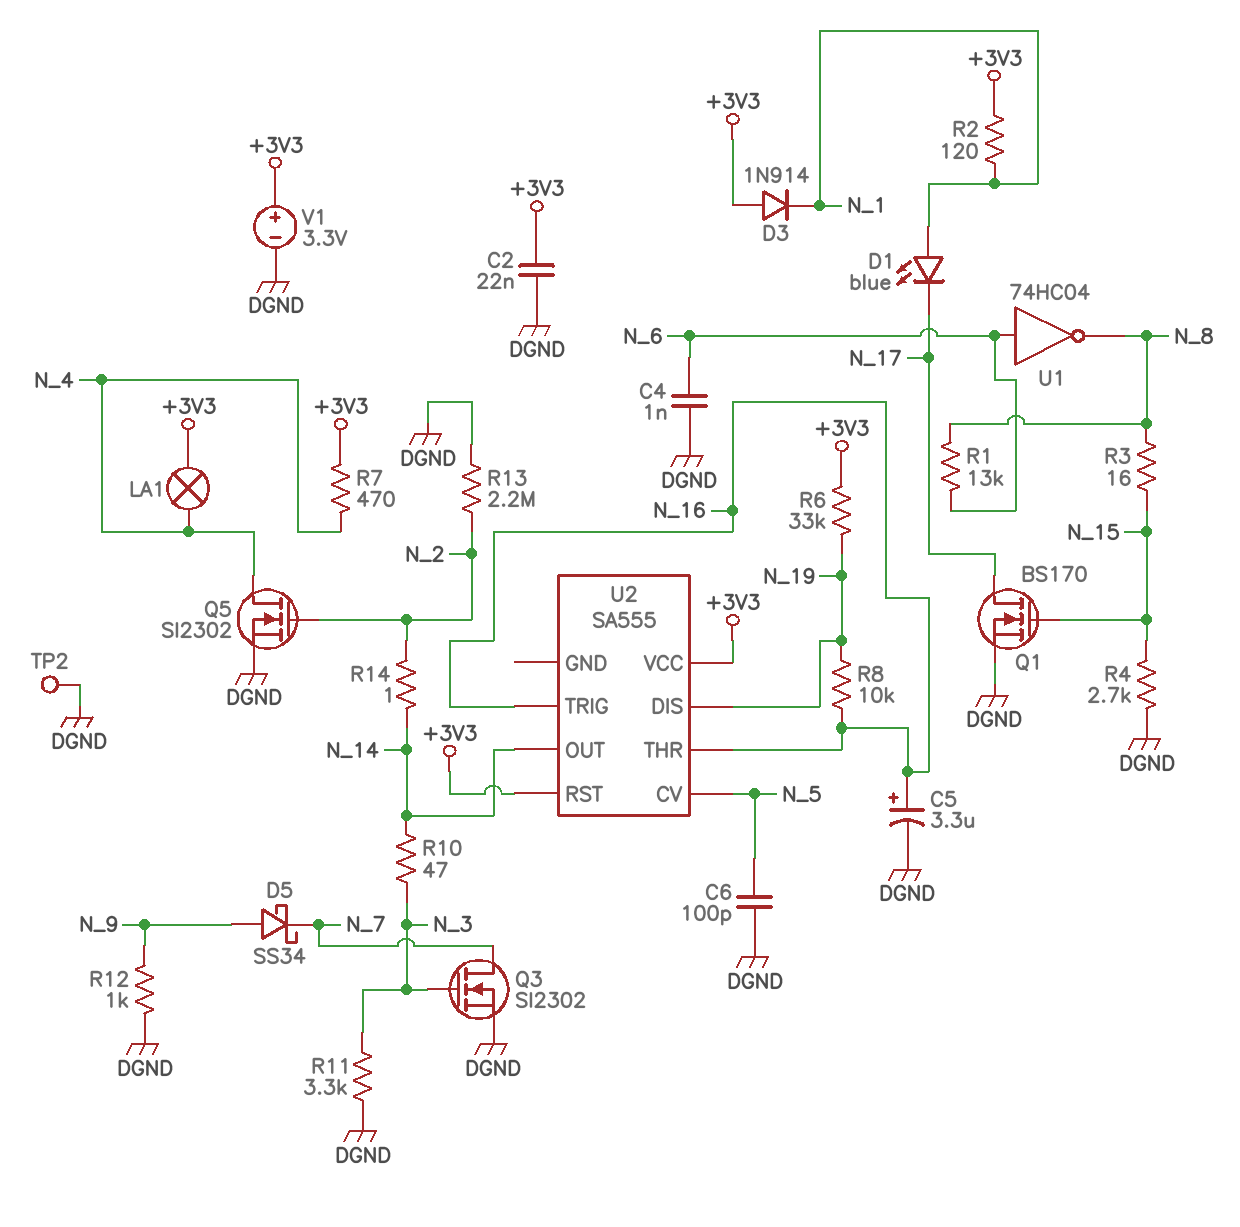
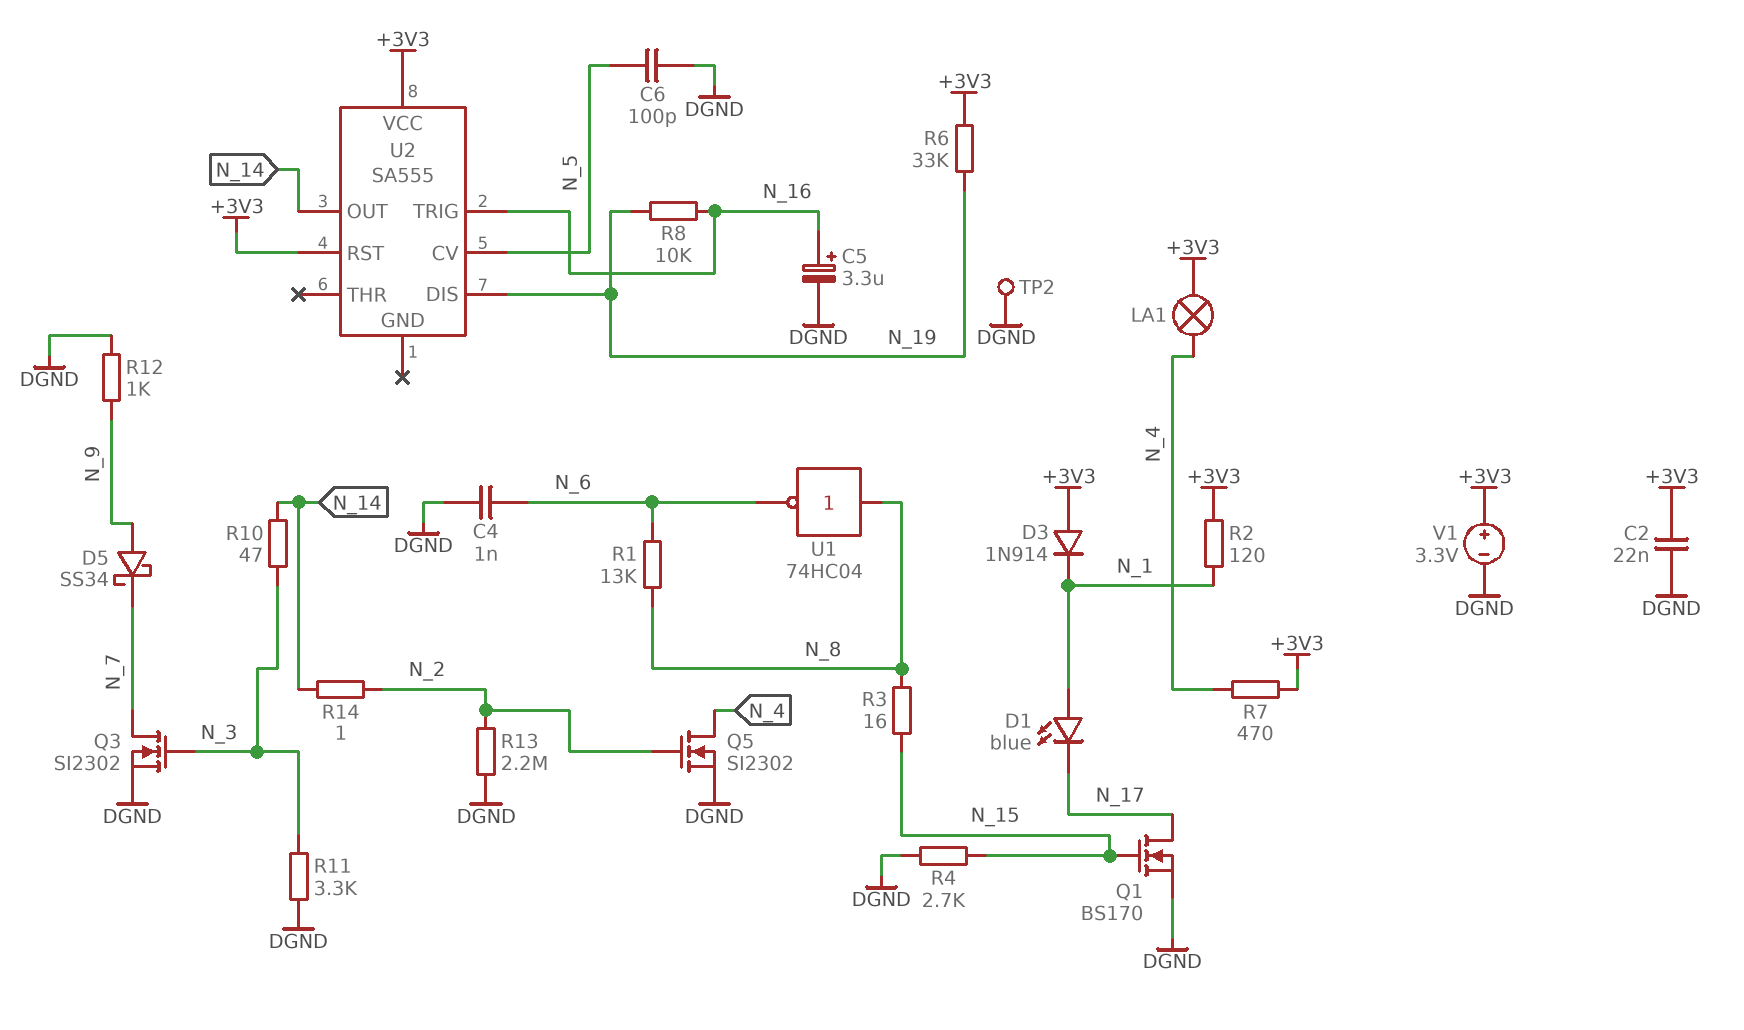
U1: NOT 74HC04 (in N_6, out N_8) -> NOT 74HC04 (in N_8, out N_6)
U2 pin THR: N_16 -> none

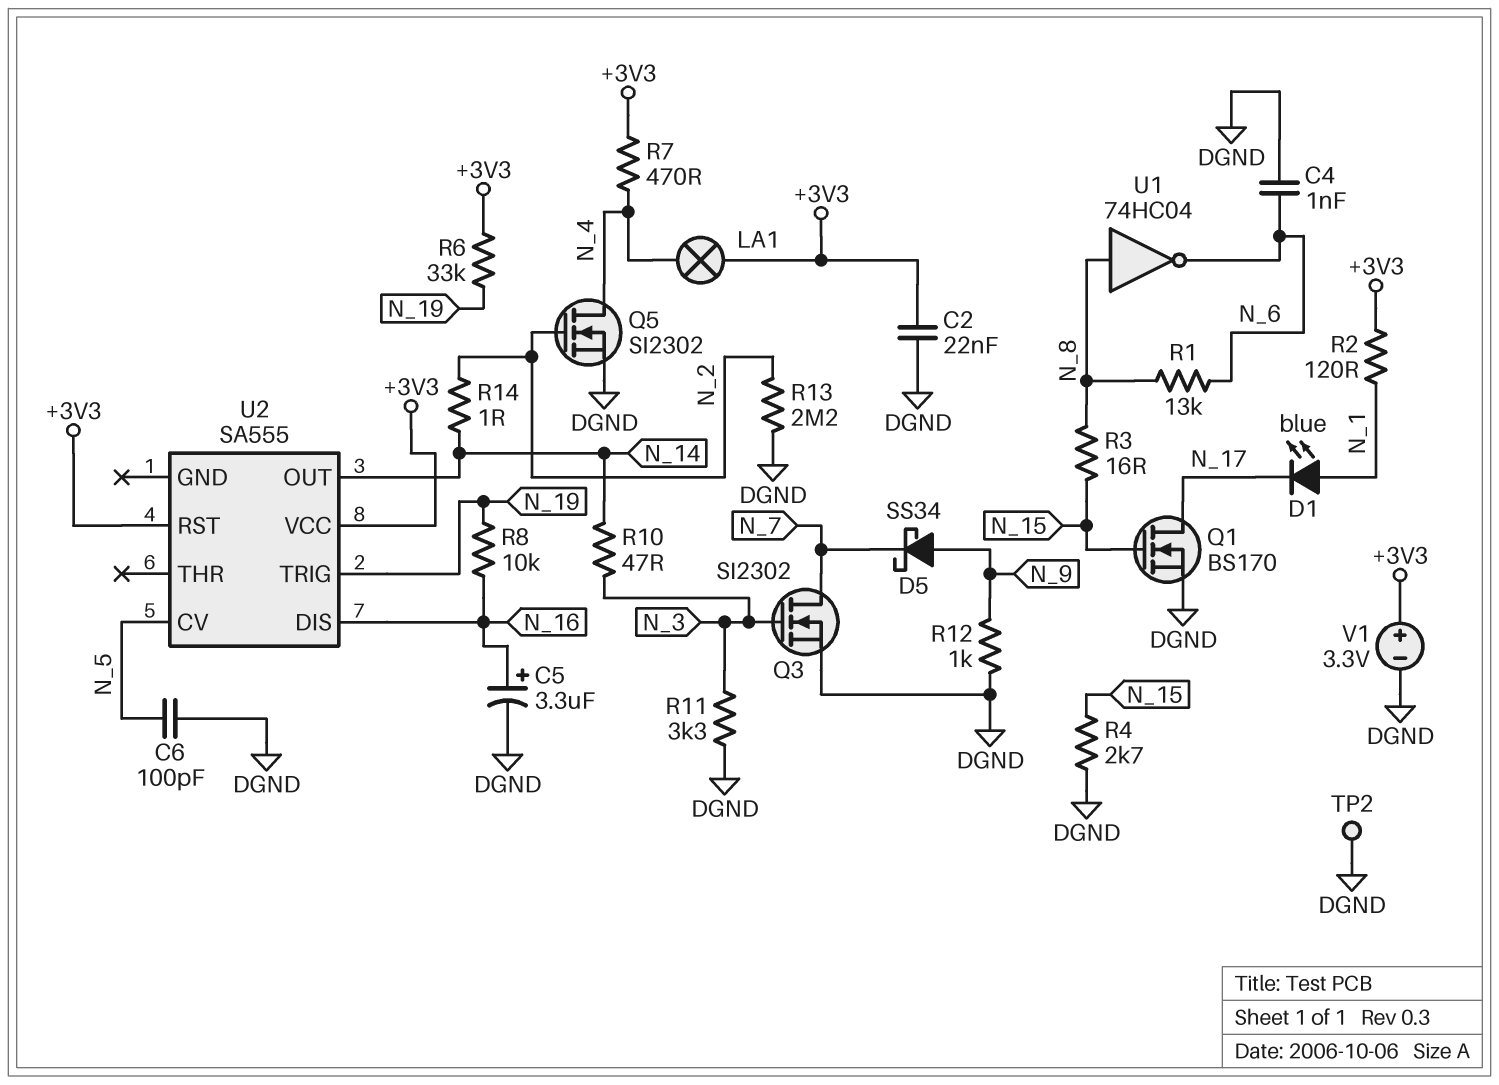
D3: diode 1N914 (A +3V3, K N_1) -> none
U2 pin DIS: N_19 -> N_16
U2 pin TRIG: N_16 -> N_19

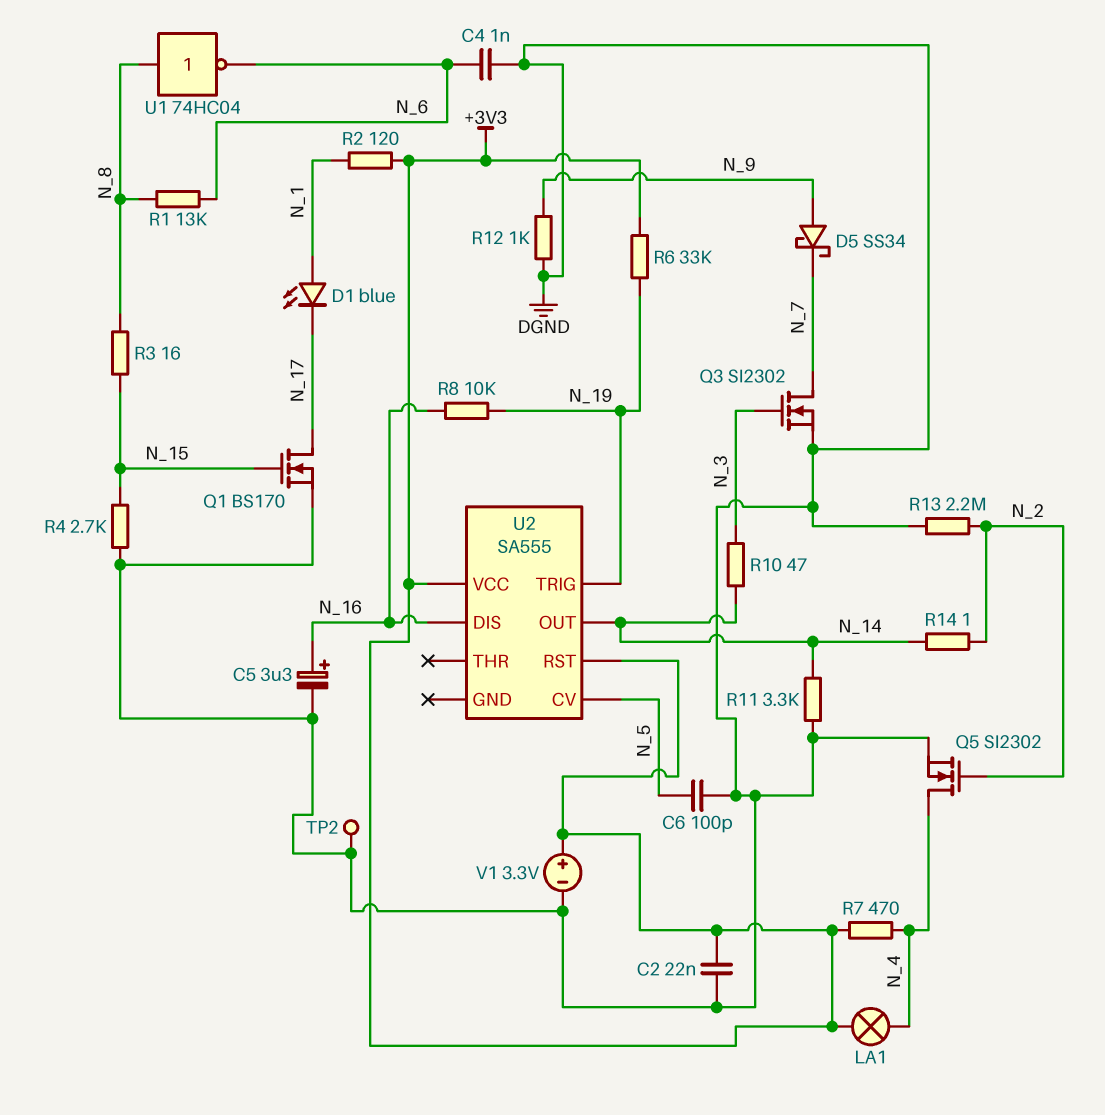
R11: 3.3k (DGND, N_3) -> 3.3k (DGND, N_14)

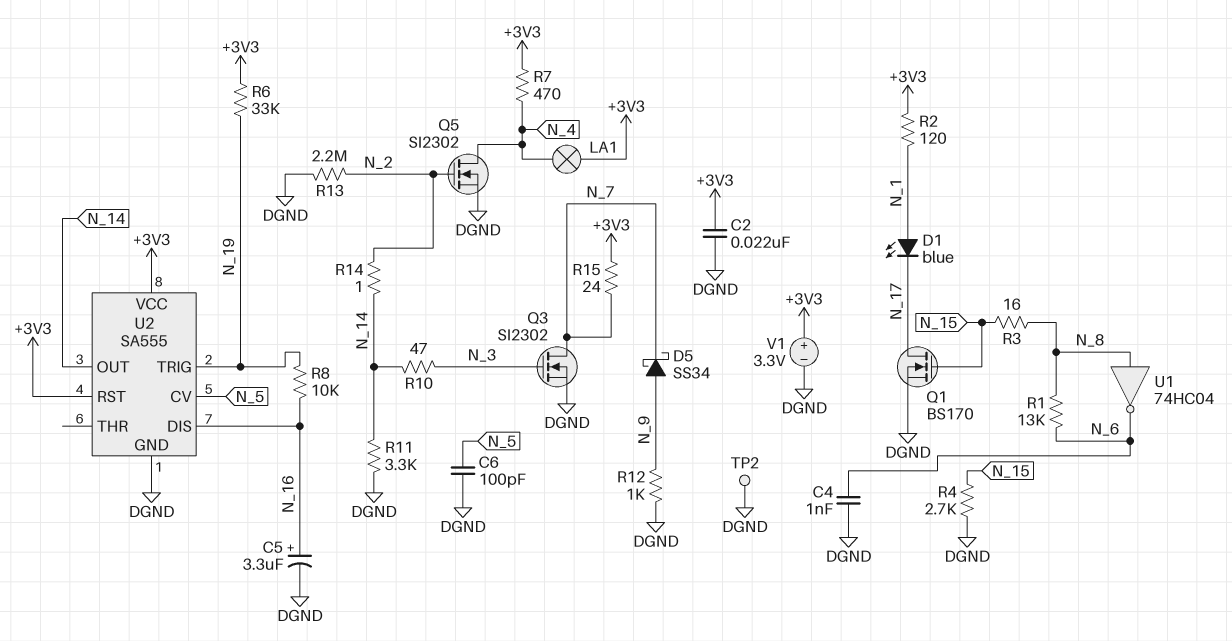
R15: none -> 24 (+3V3, N_7)
U2 pin GND: none -> DGND

